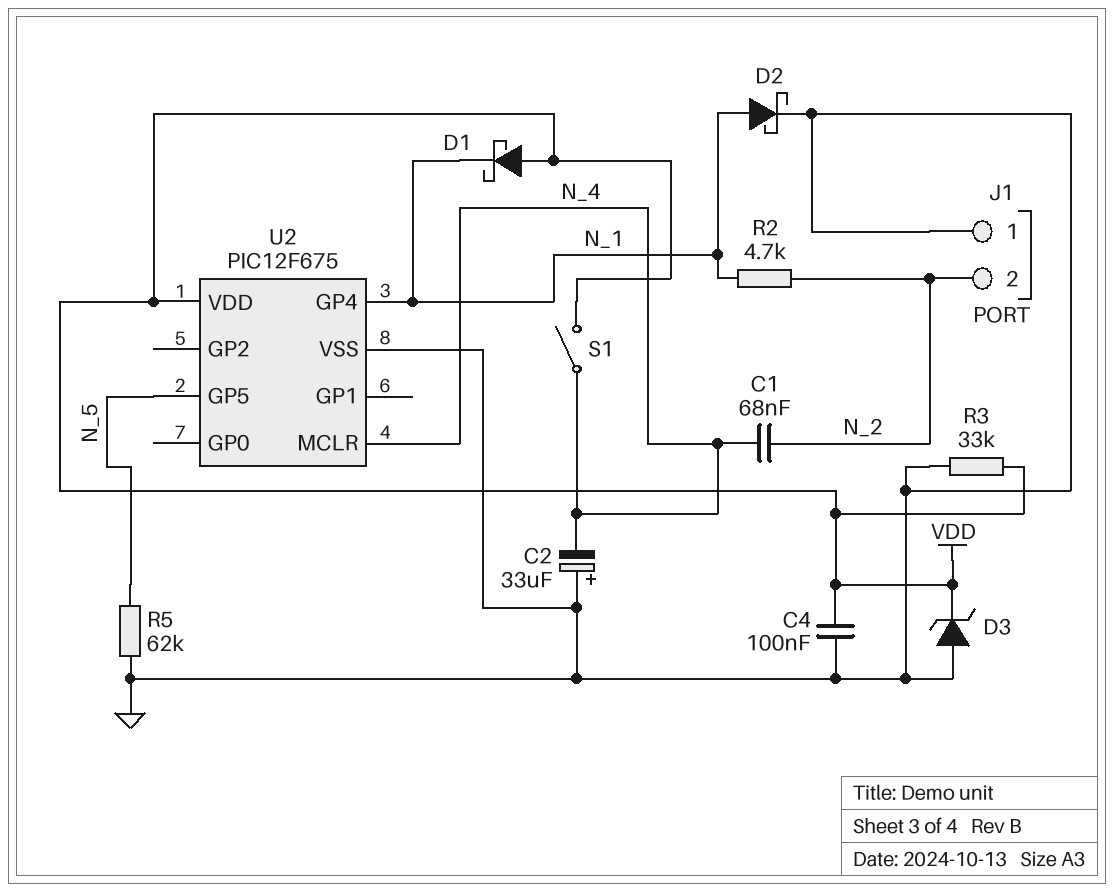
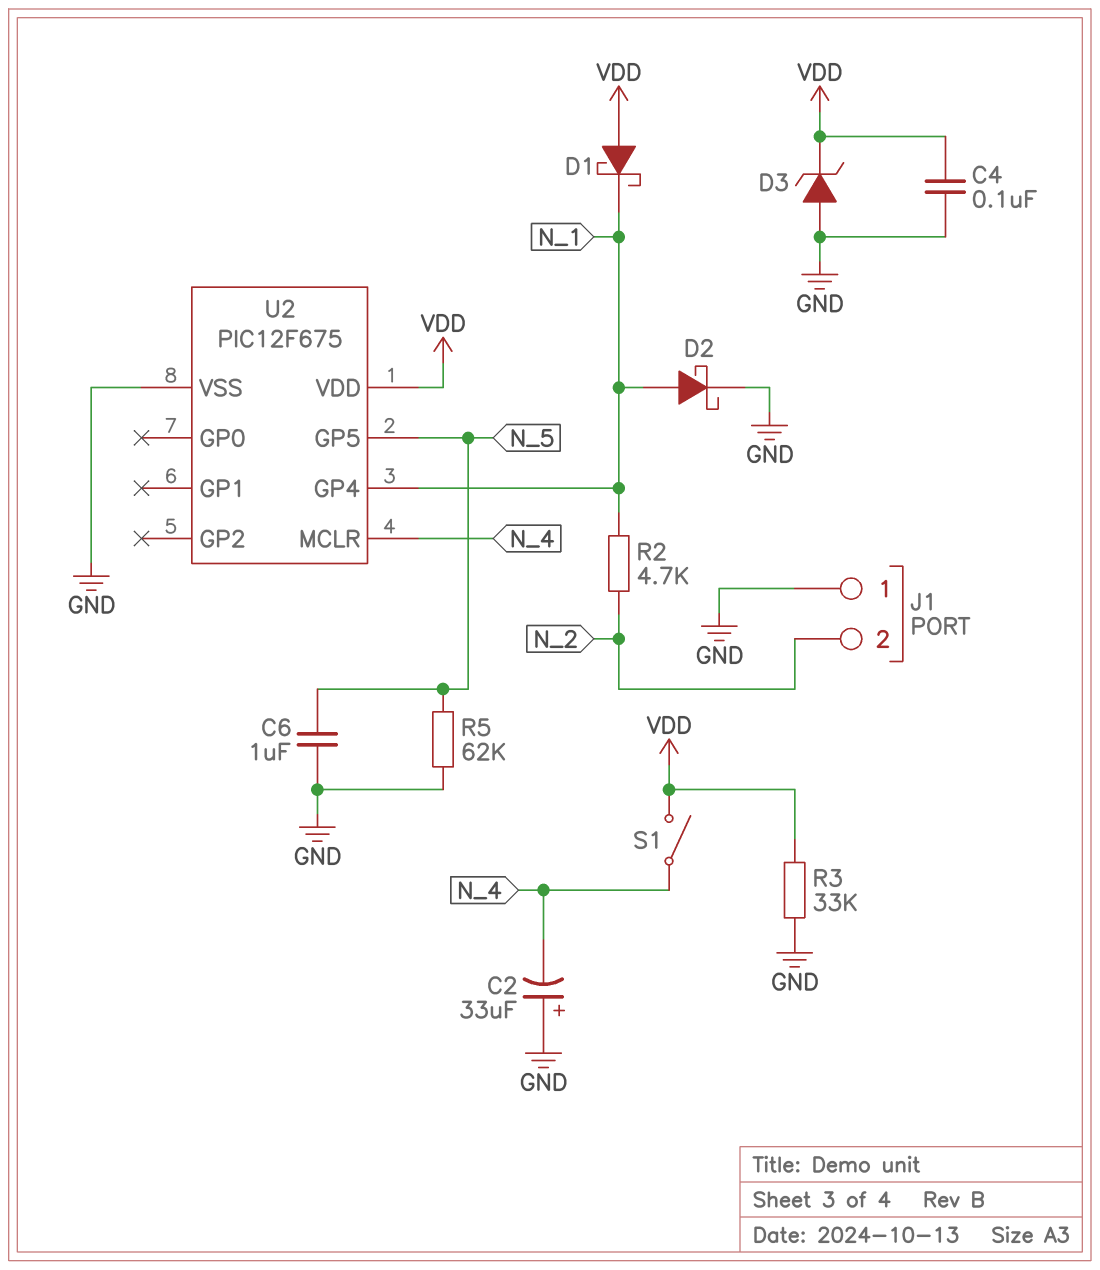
C1: 68nF (N_2, N_4) -> none
C6: none -> 1uF (GND, N_5)

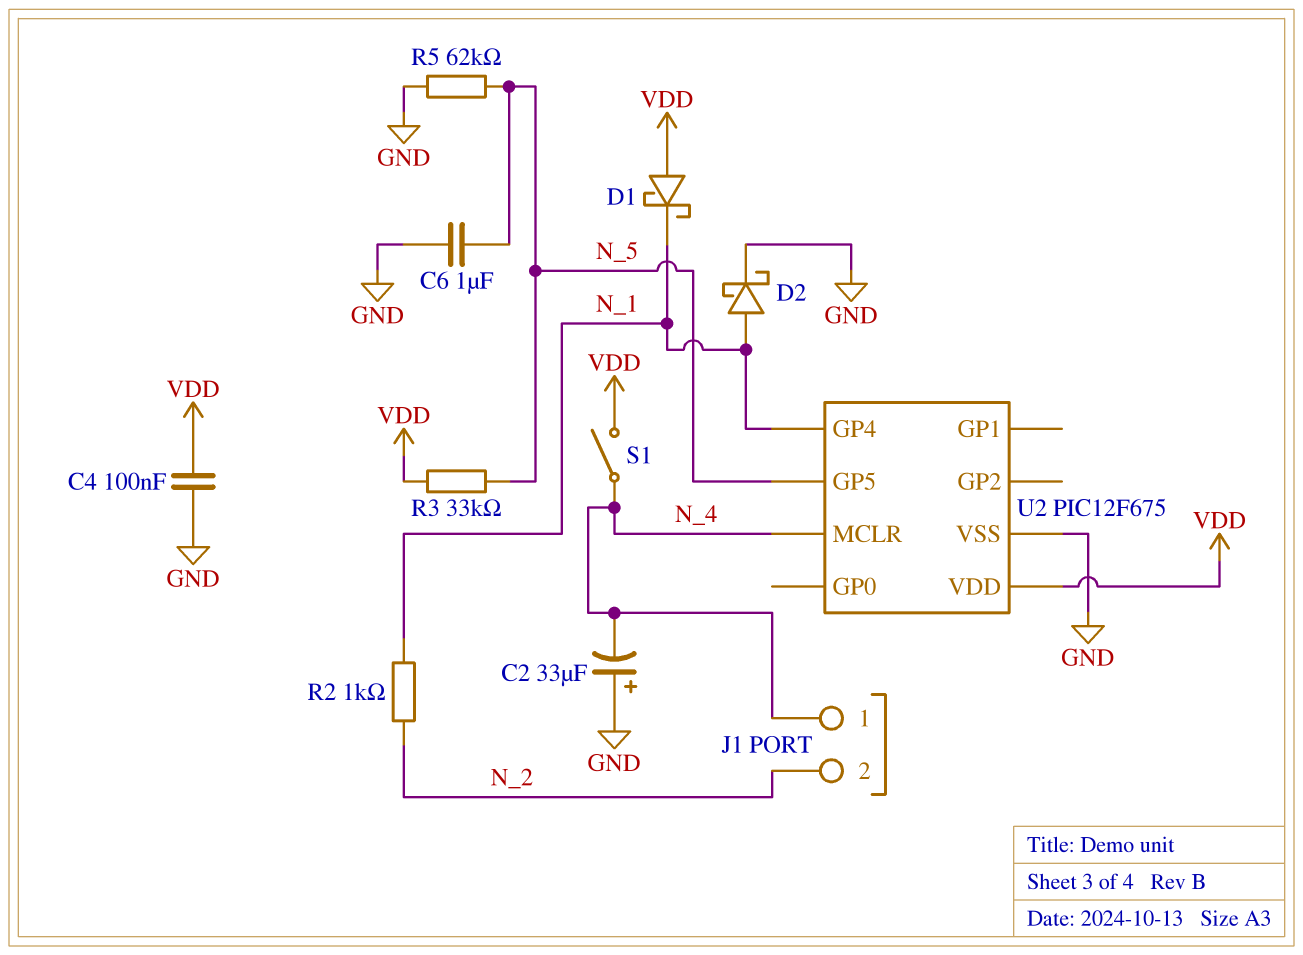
D3: zener (A GND, K VDD) -> none
J1 pin 1: GND -> N_4
R2: 4.7k (N_1, N_2) -> 1k (N_1, N_2)
R3: 33k (GND, VDD) -> 33k (N_5, VDD)

